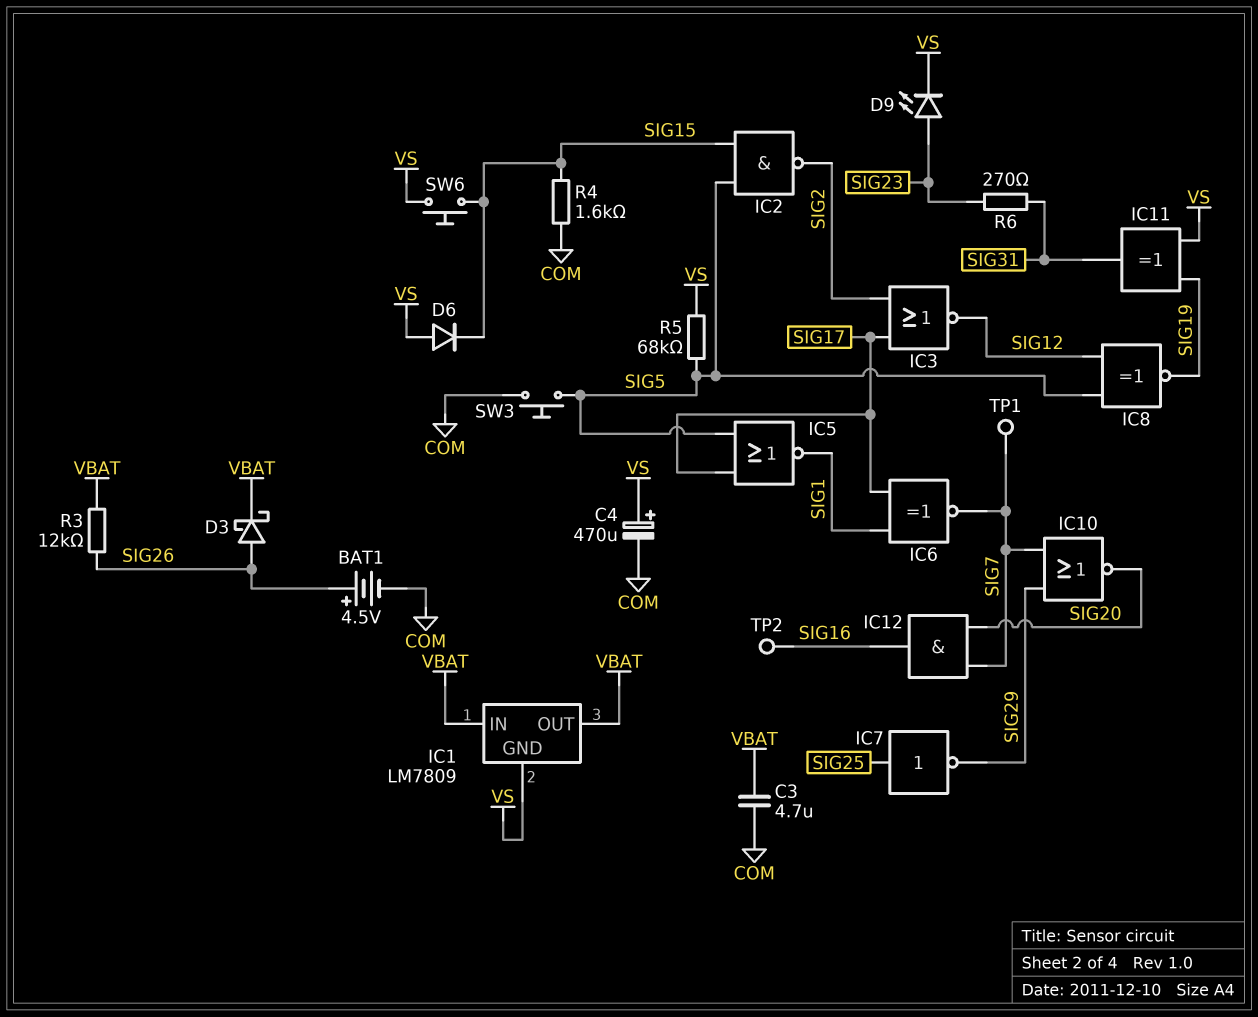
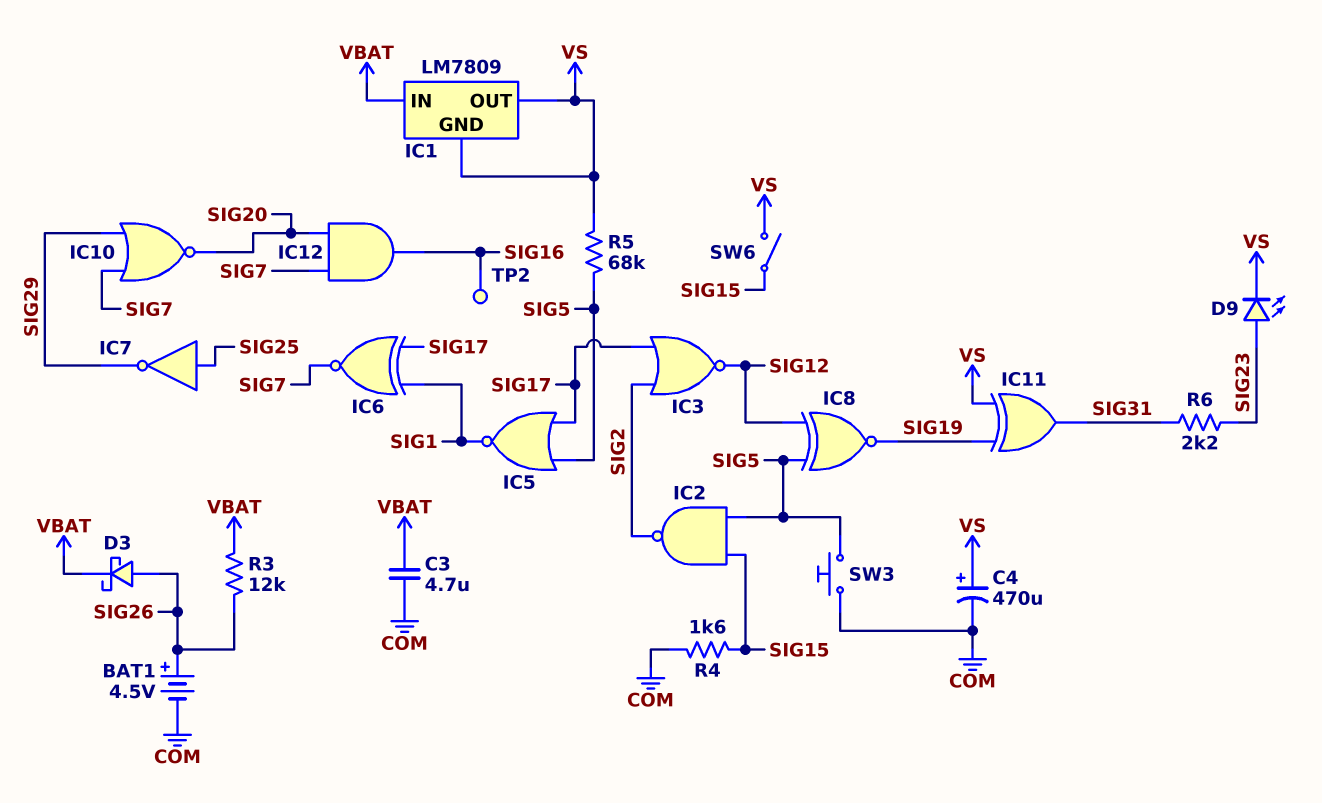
D6: diode (A VS, K SIG15) -> none
IC1 pin OUT: VBAT -> VS
R6: 270 (SIG23, SIG31) -> 2.2k (SIG23, SIG31)
SW6: button (SIG15, VS) -> switch (SIG15, VS)
TP1: test point (SIG7) -> none

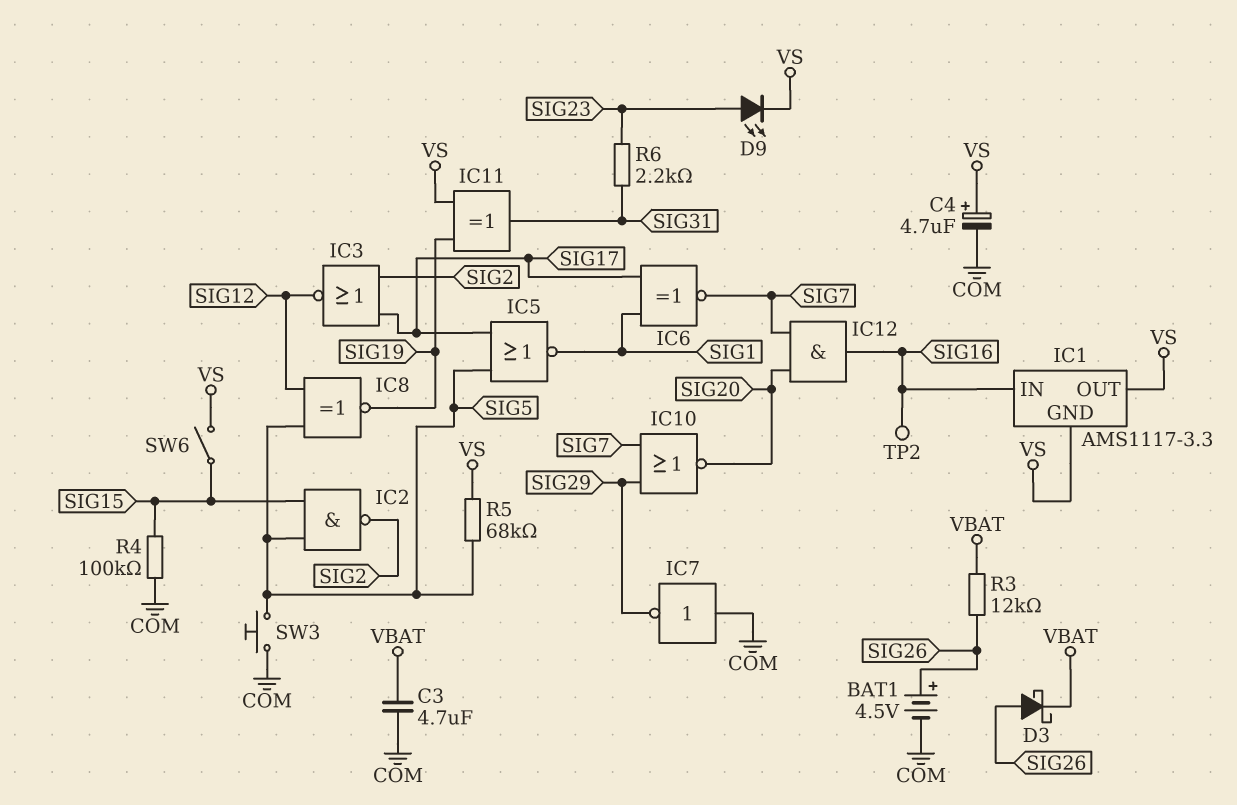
C4: 470uF (plus VS, minus COM) -> 4.7uF (plus VS, minus COM)
IC1: LM7809 -> AMS1117-3.3
IC1 pin IN: VBAT -> SIG16
IC7: NOT (in SIG25, out SIG29) -> NOT (in COM, out SIG29)
R4: 1.6k (COM, SIG15) -> 100k (COM, SIG15)

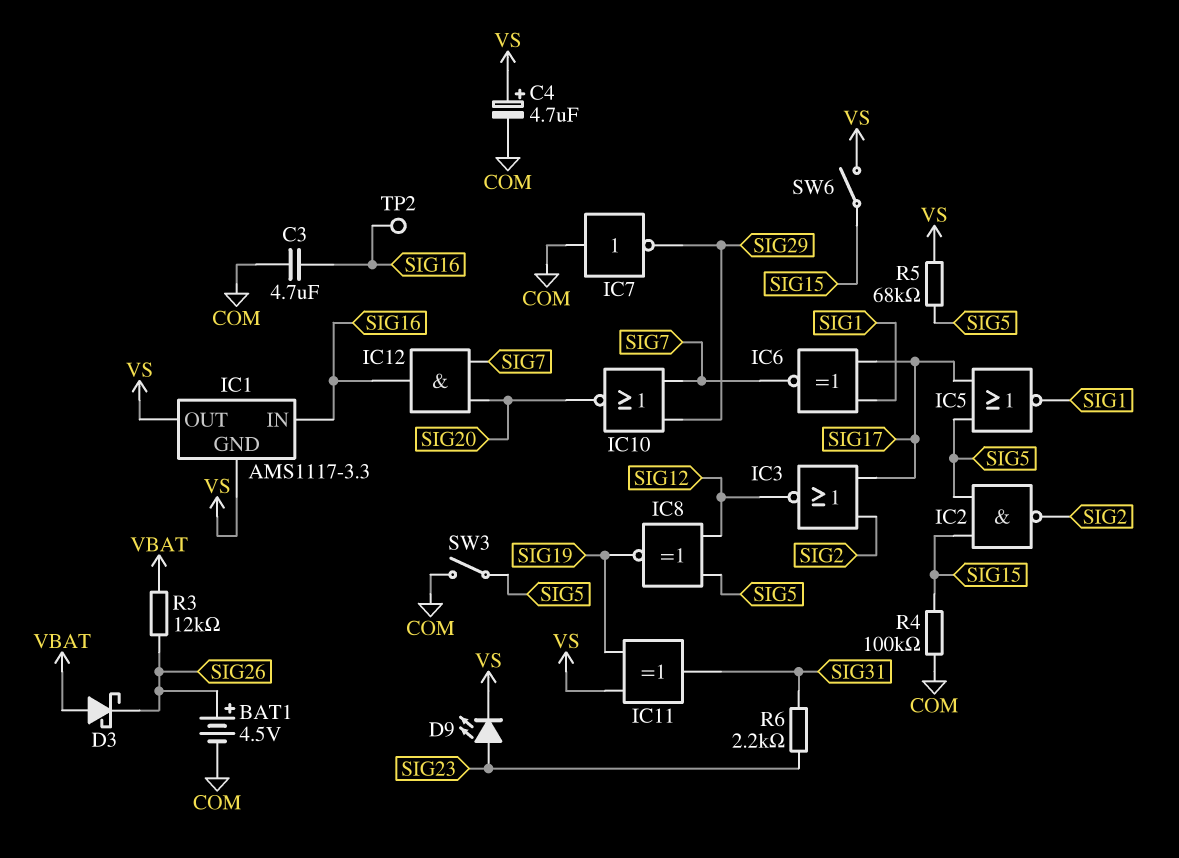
C3: 4.7uF (COM, VBAT) -> 4.7uF (COM, SIG16)
D3: schottky (A SIG26, K VBAT) -> schottky (A VBAT, K SIG26)
SW3: button (COM, SIG5) -> switch (COM, SIG5)

